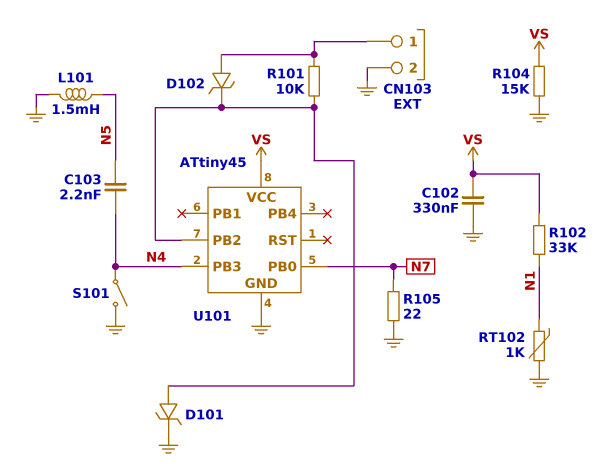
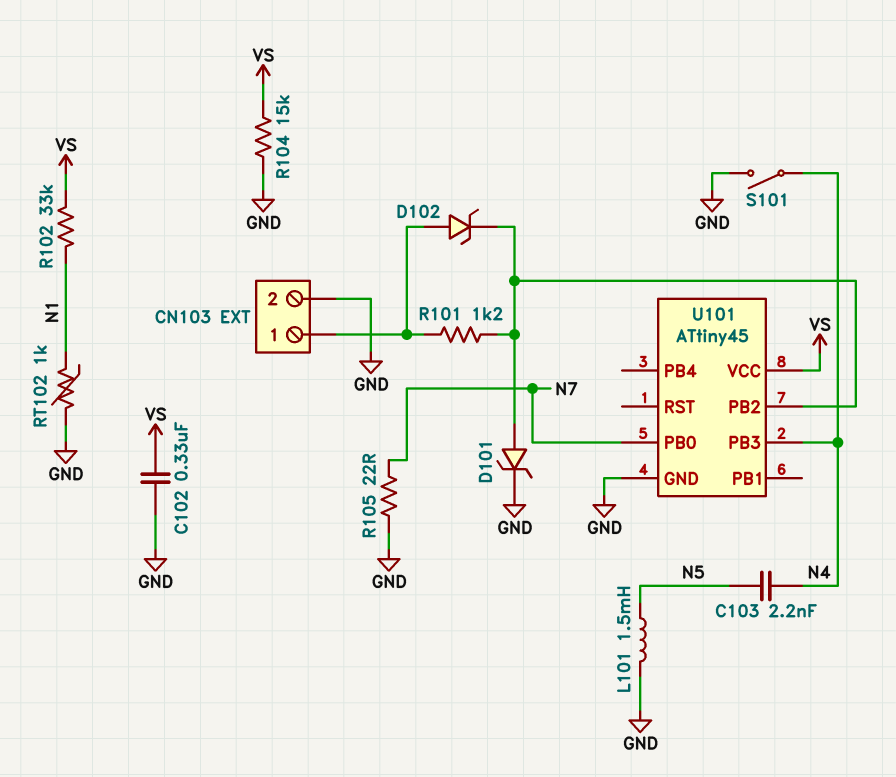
R101: 10k (CN103/1, U101/PB2) -> 1.2k (CN103/1, U101/PB2)

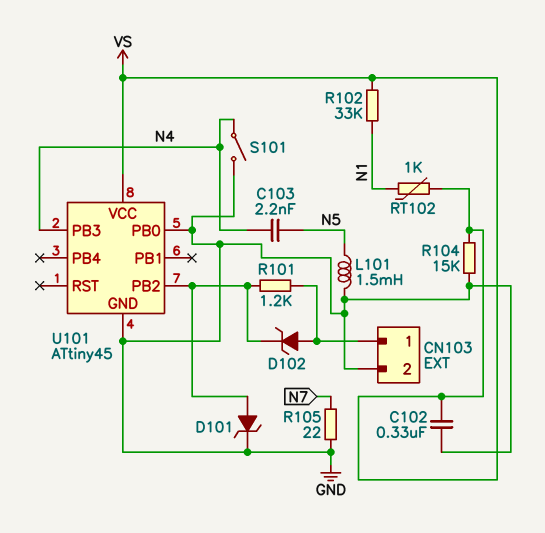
RT102: 1k (GND, N1) -> 1k (N1, VS)
U101 pin PB0: N7 -> GND

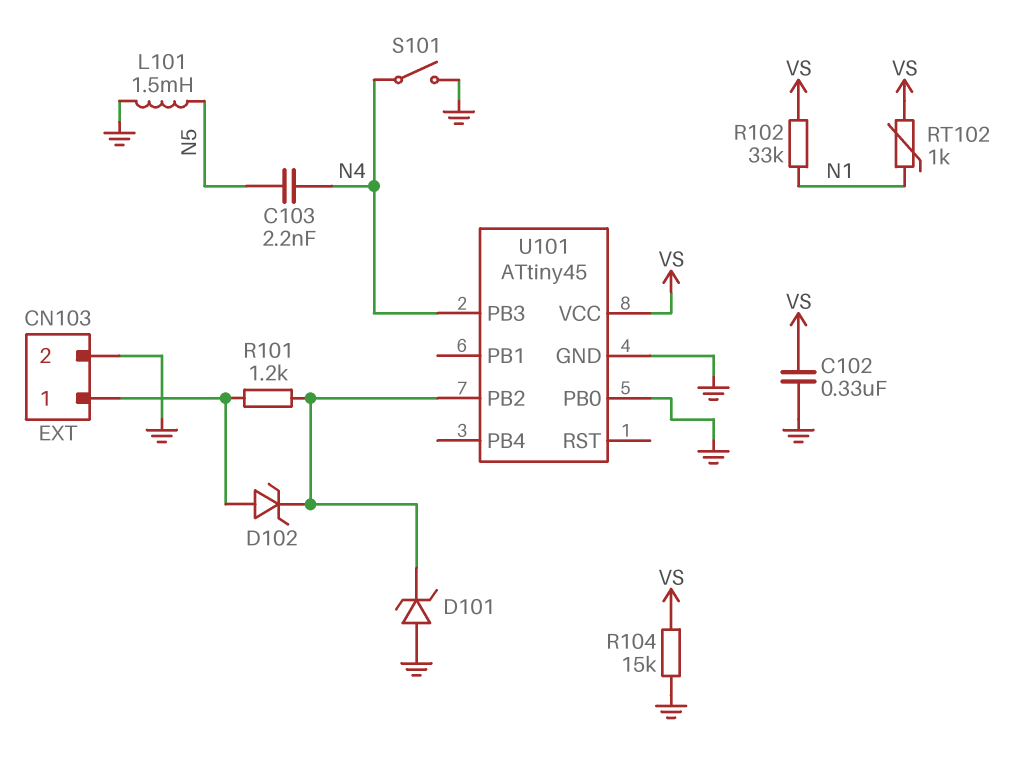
D101: zener (A U101/PB2, K GND) -> zener (A GND, K U101/PB2)
R105: 22 (GND, N7) -> none

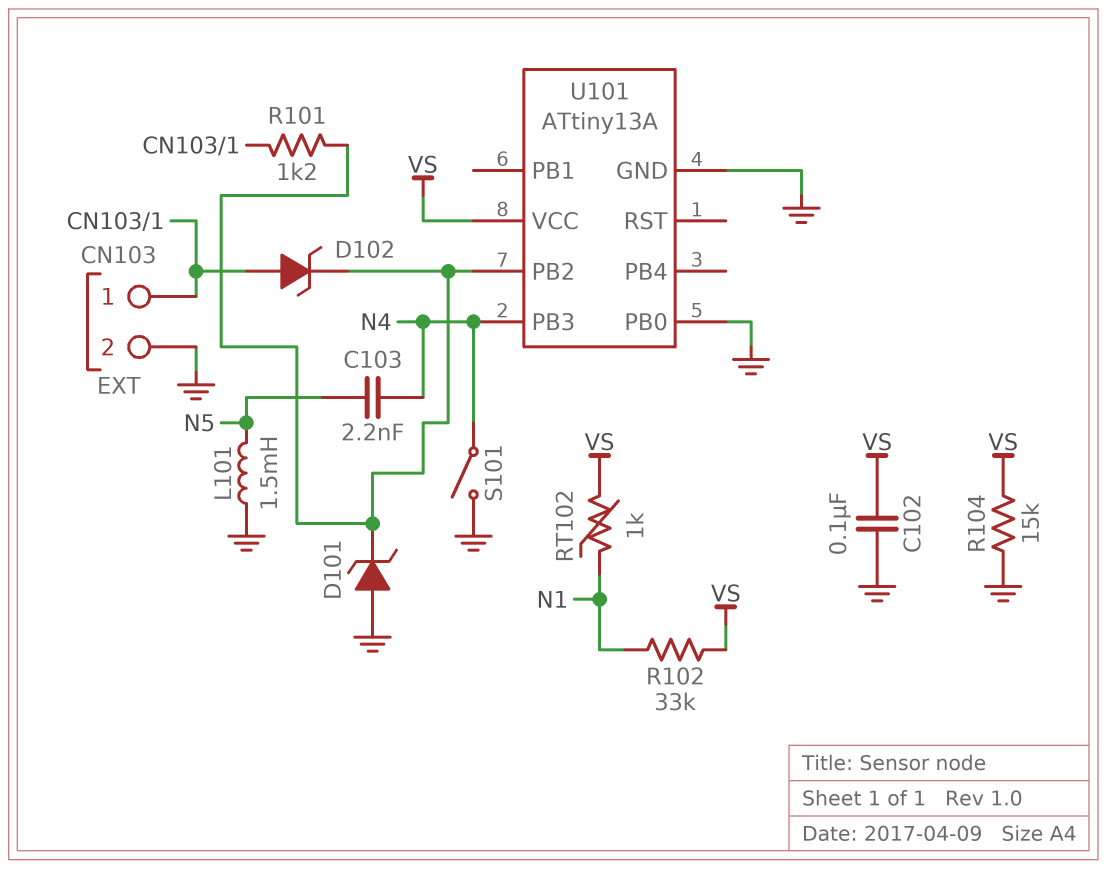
C102: 330nF (GND, VS) -> 100nF (GND, VS)
U101: ATtiny45 -> ATtiny13A

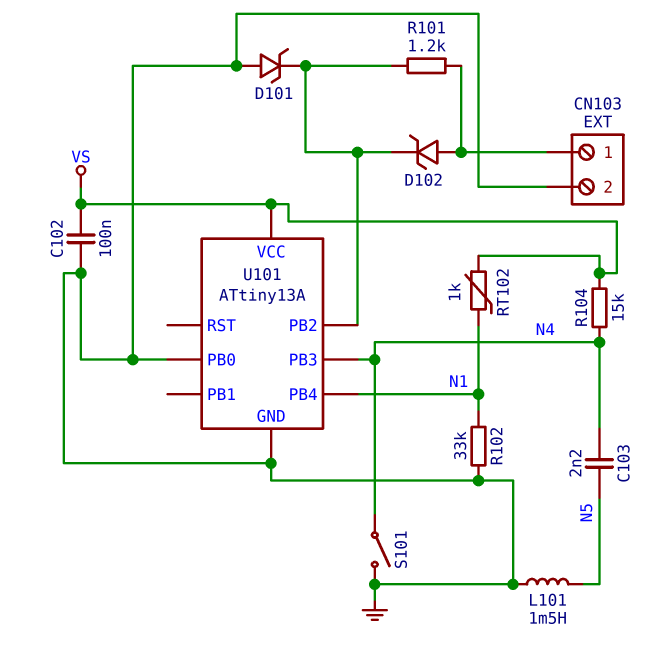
R102: 33k (N1, VS) -> 33k (GND, N1)
R104: 15k (GND, VS) -> 15k (N4, VS)
U101 pin PB4: none -> N1

